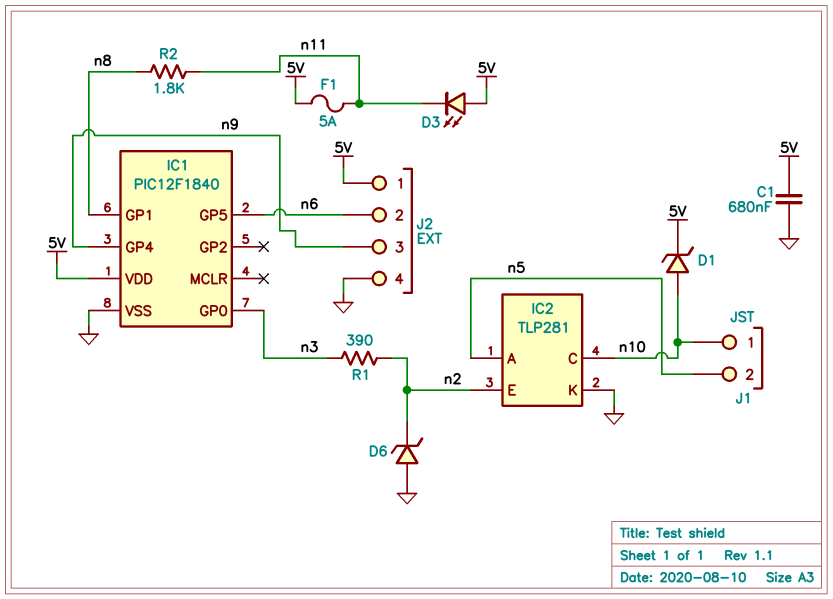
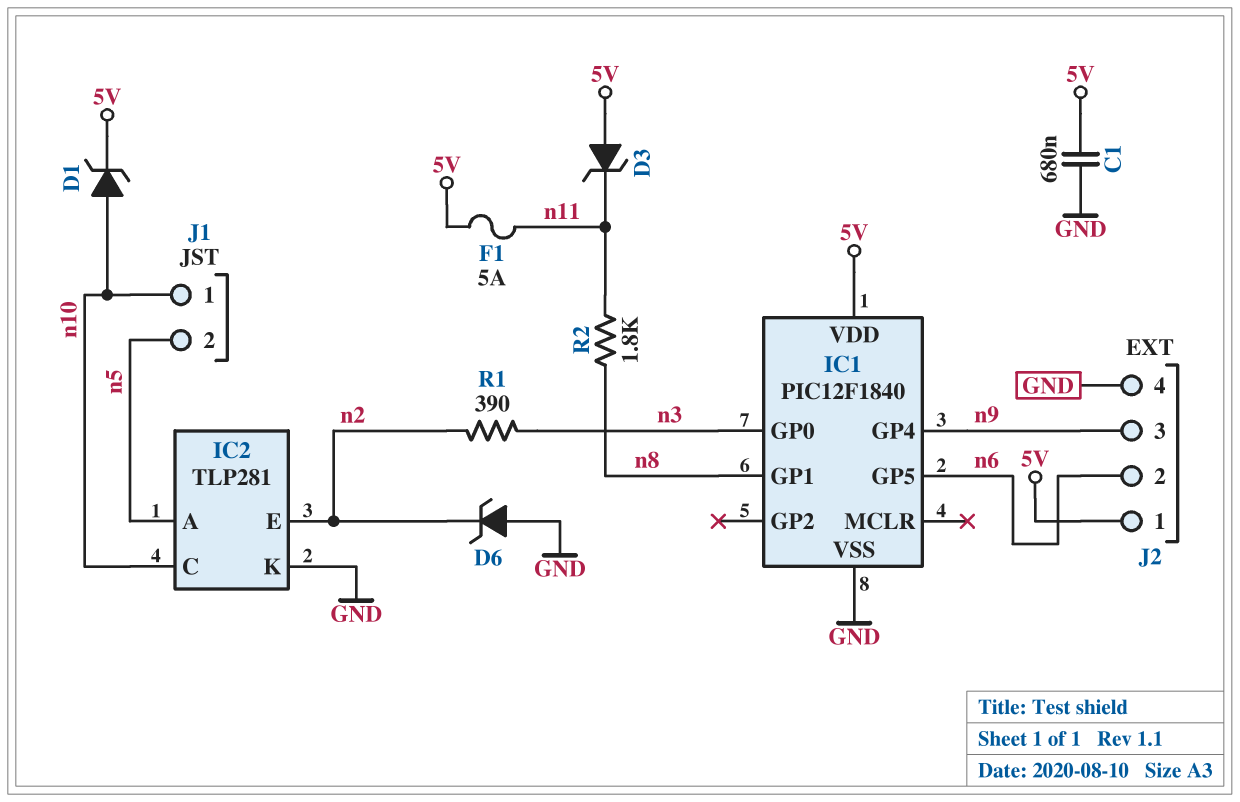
D3: LED (A 5V, K n11) -> zener (A 5V, K n11)

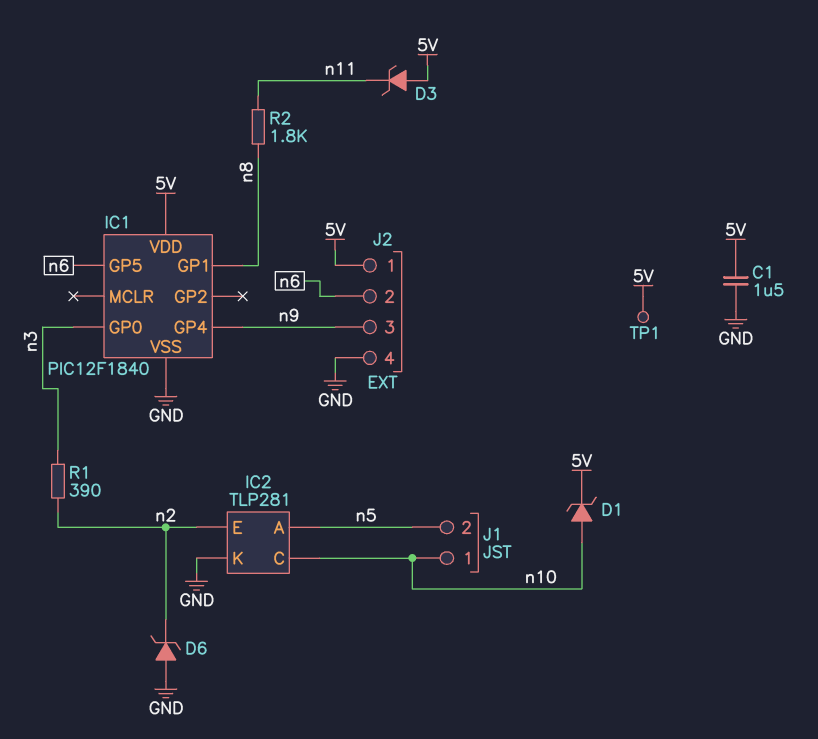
C1: 680nF (5V, GND) -> 1.5uF (5V, GND)
F1: 5A (5V, n11) -> none
TP1: none -> test point (5V)

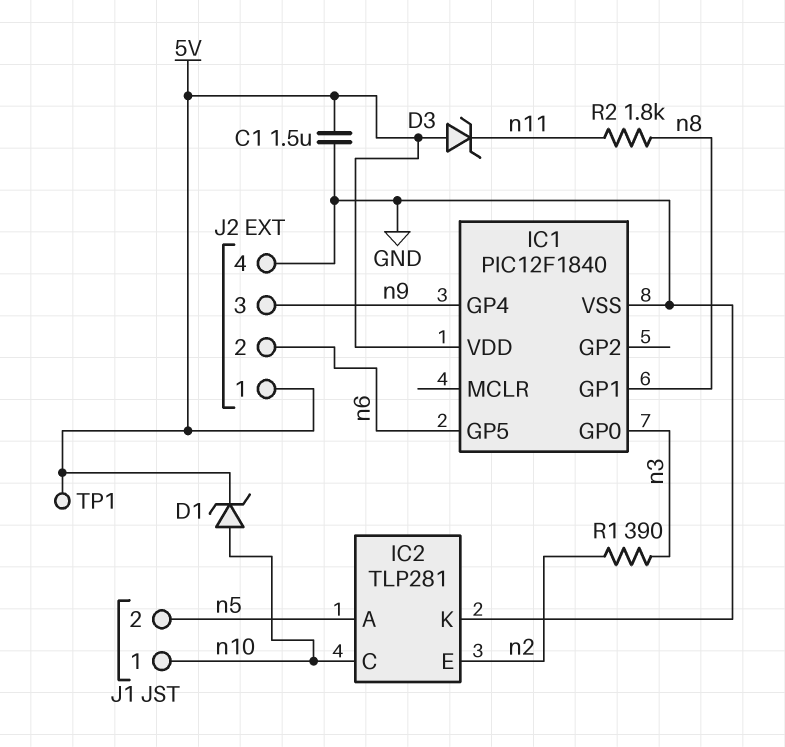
D6: zener (A GND, K n2) -> none

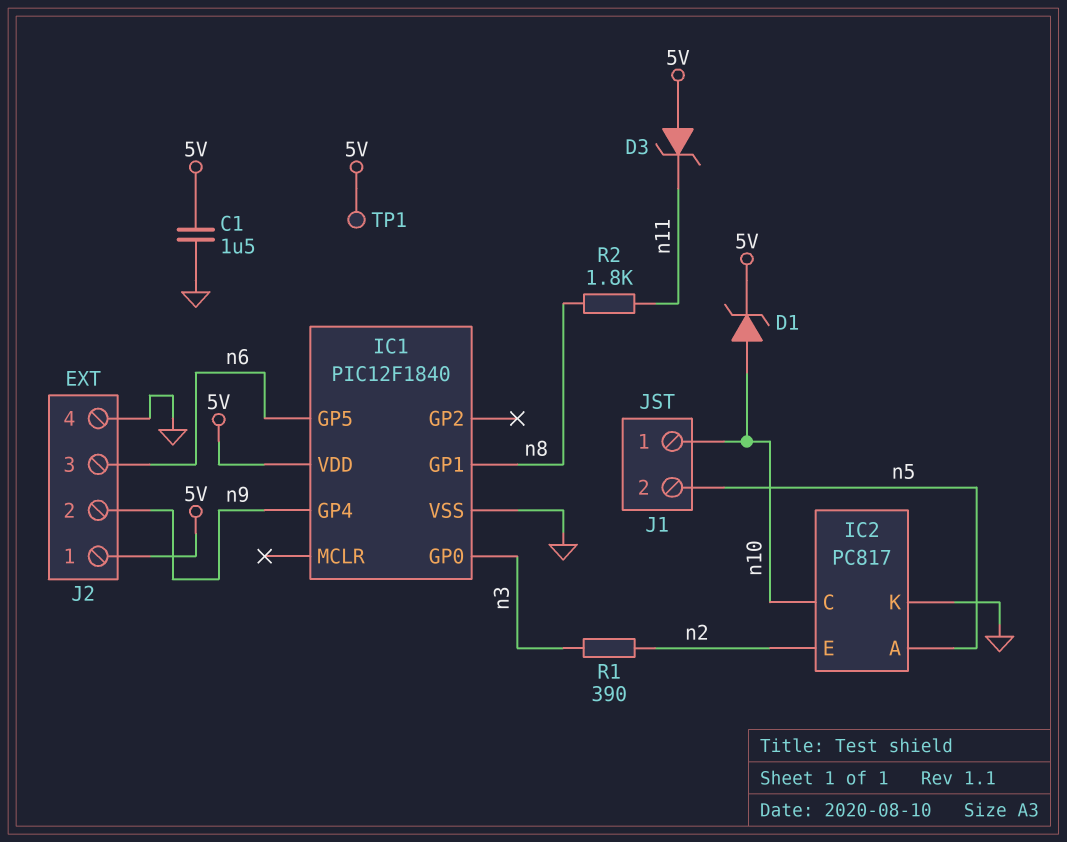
IC2: TLP281 -> PC817
J2 pin 2: n6 -> n9
J2 pin 3: n9 -> n6

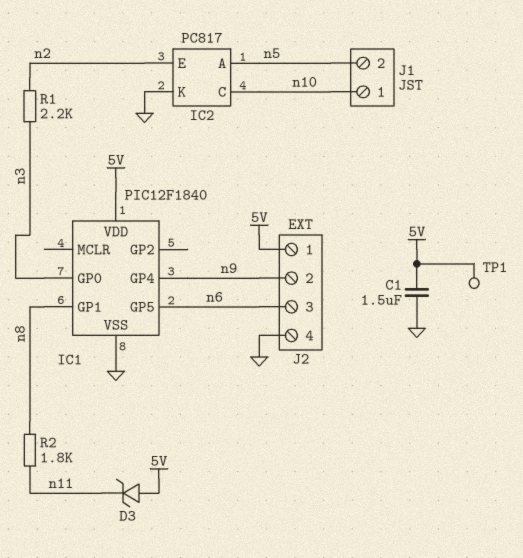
D1: zener (A n10, K 5V) -> none
R1: 390 (n2, n3) -> 2.2k (n2, n3)

